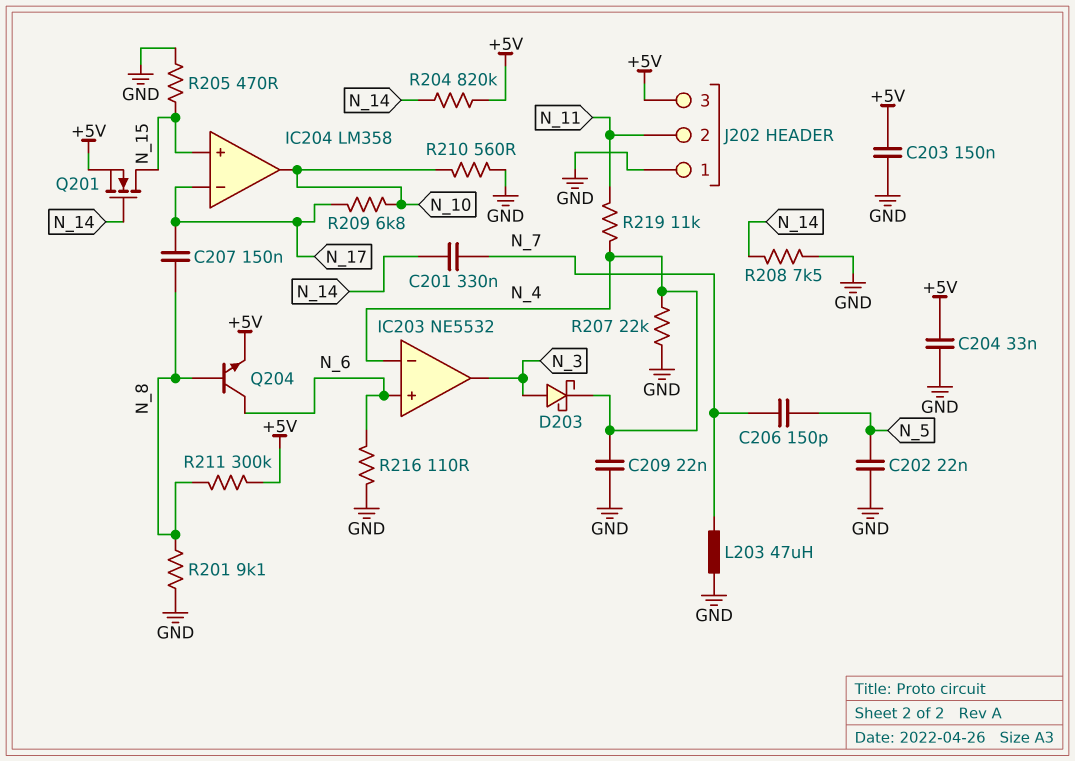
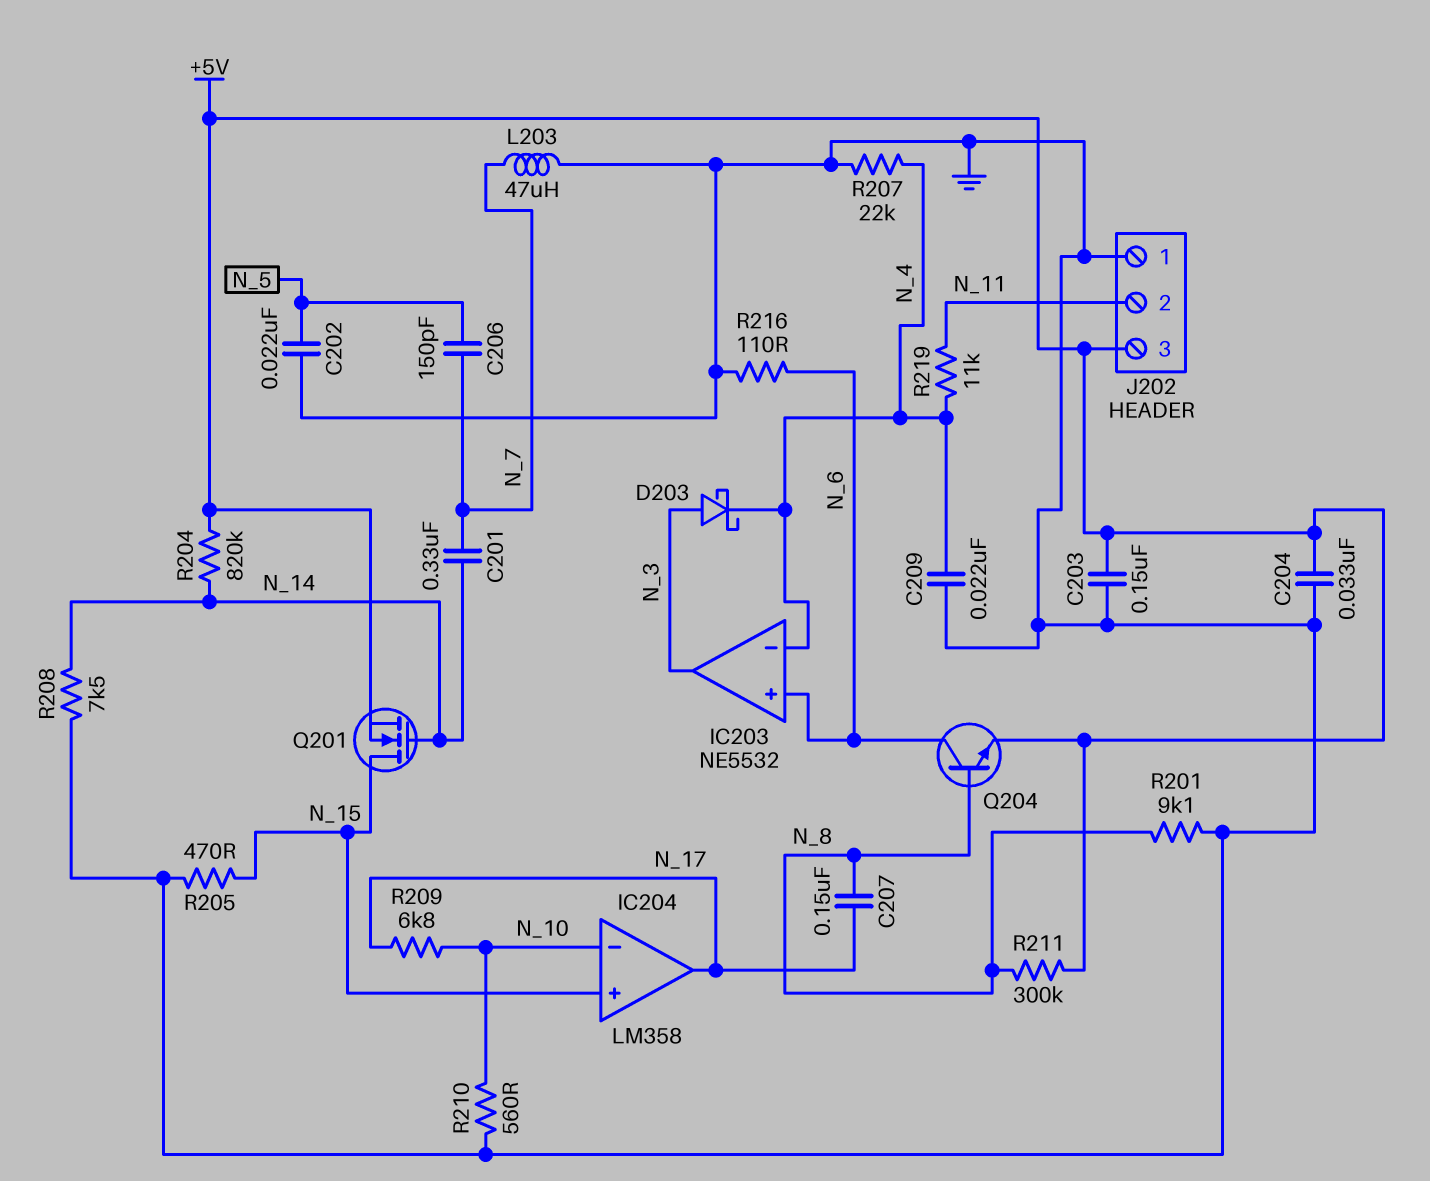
IC204 pin in-: N_17 -> N_10
IC204 pin out: N_10 -> N_17

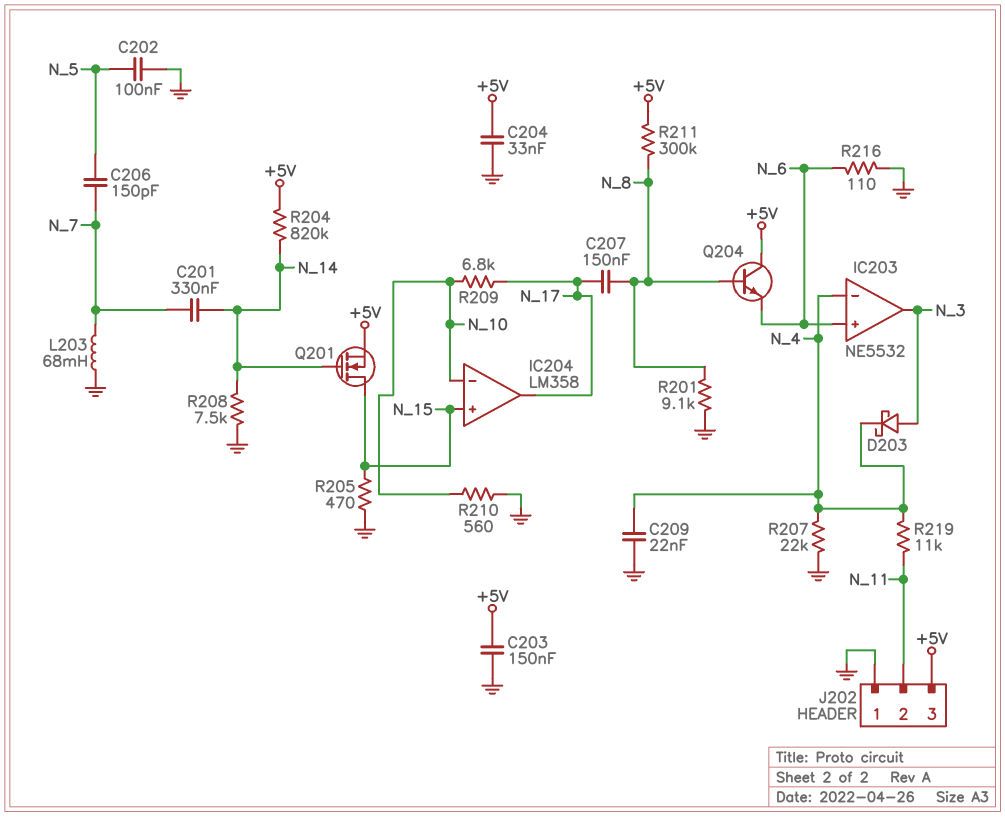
C202: 22nF (GND, N_5) -> 100nF (GND, N_5)
L203: 47uH (GND, N_7) -> 68mH (GND, N_7)
Q204: NPN (B N_8, C N_6, E +5V) -> NPN (B N_8, C +5V, E N_6)

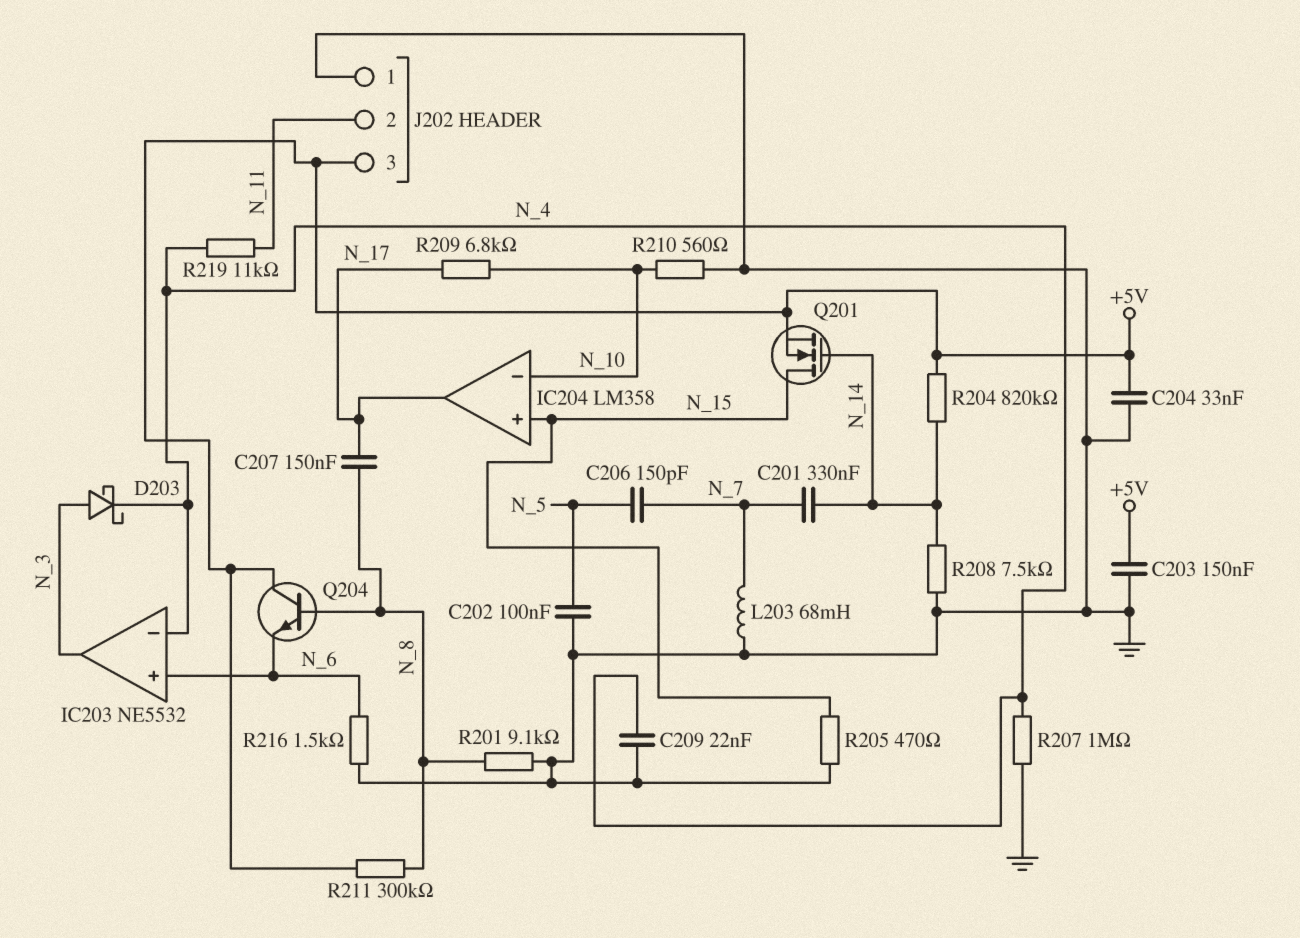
R207: 22k (GND, N_4) -> 1M (GND, N_4)
R216: 110 (GND, N_6) -> 1.5k (GND, N_6)

